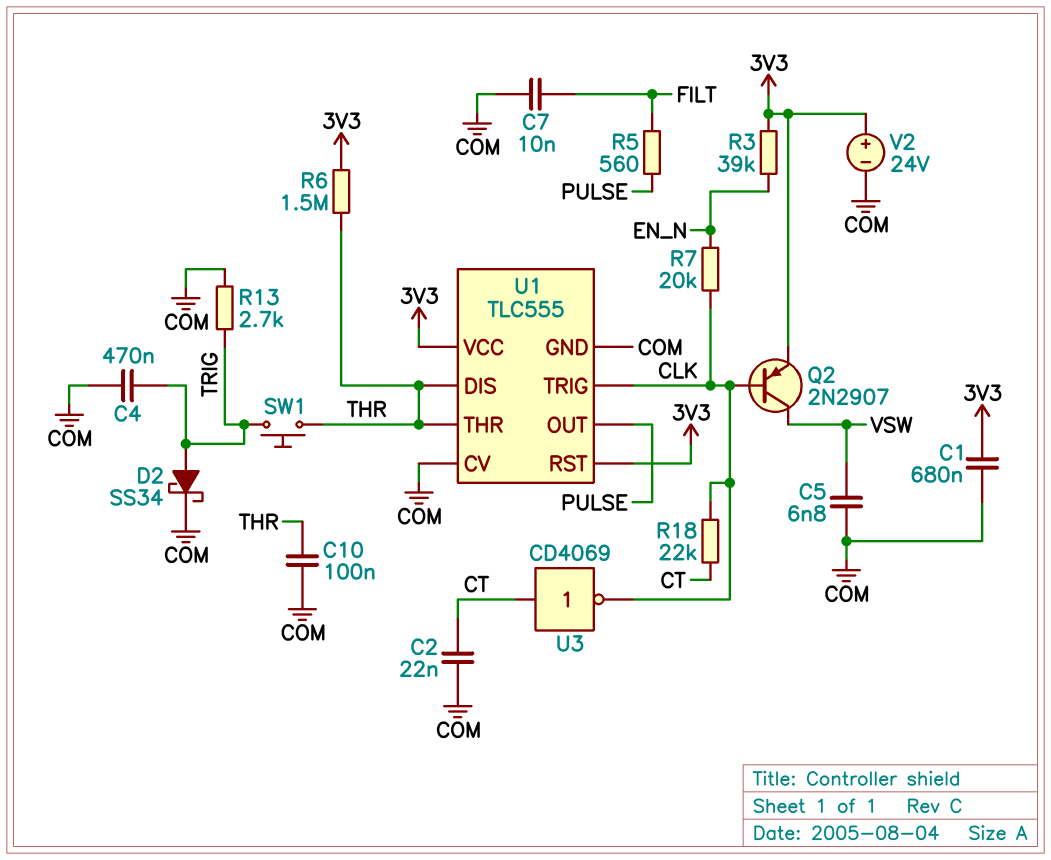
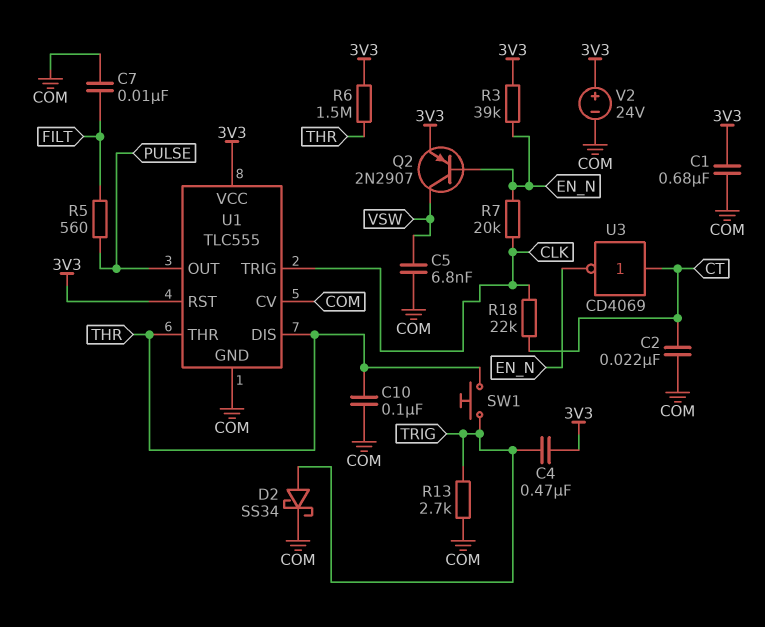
C4: 470nF (COM, TRIG) -> 470nF (3V3, TRIG)
Q2: PNP 2N2907 (B CLK, C VSW, E 3V3) -> PNP 2N2907 (B EN_N, C VSW, E 3V3)
U3: NOT CD4069 (in CT, out CLK) -> NOT CD4069 (in CT, out EN_N)

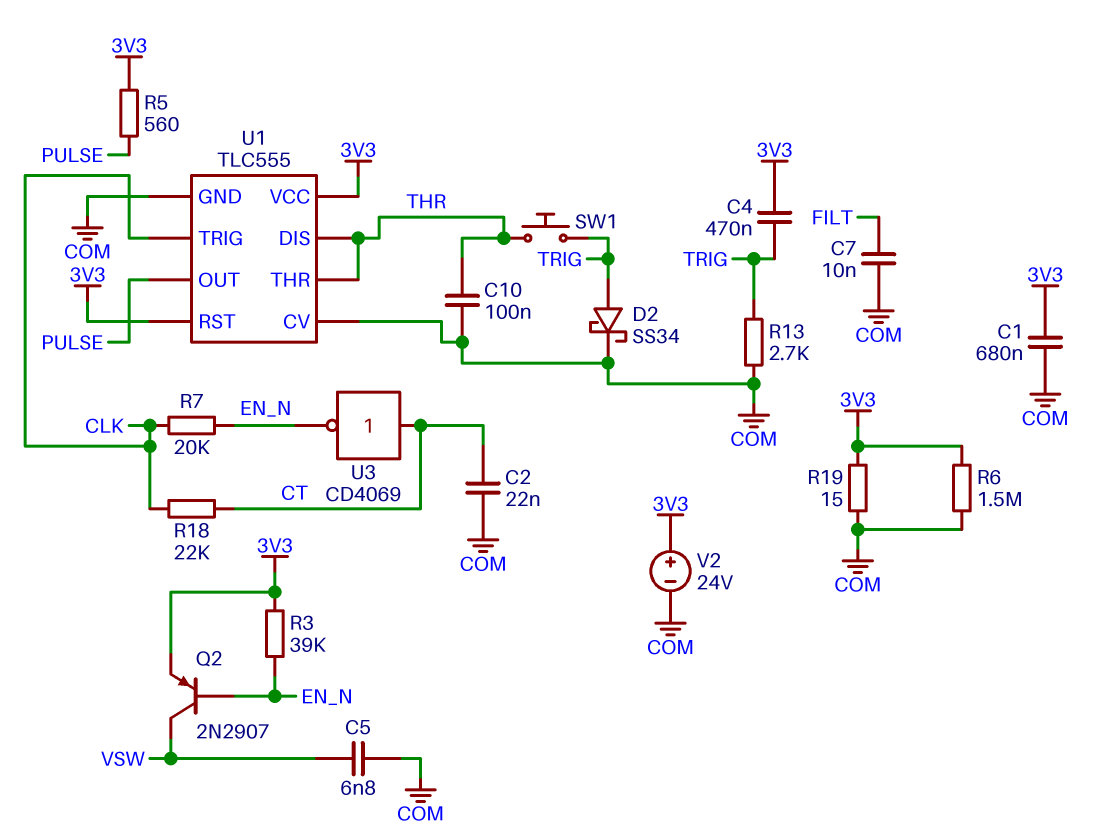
R5: 560 (FILT, PULSE) -> 560 (3V3, PULSE)
R6: 1.5M (3V3, THR) -> 1.5M (3V3, COM)
R19: none -> 15 (3V3, COM)

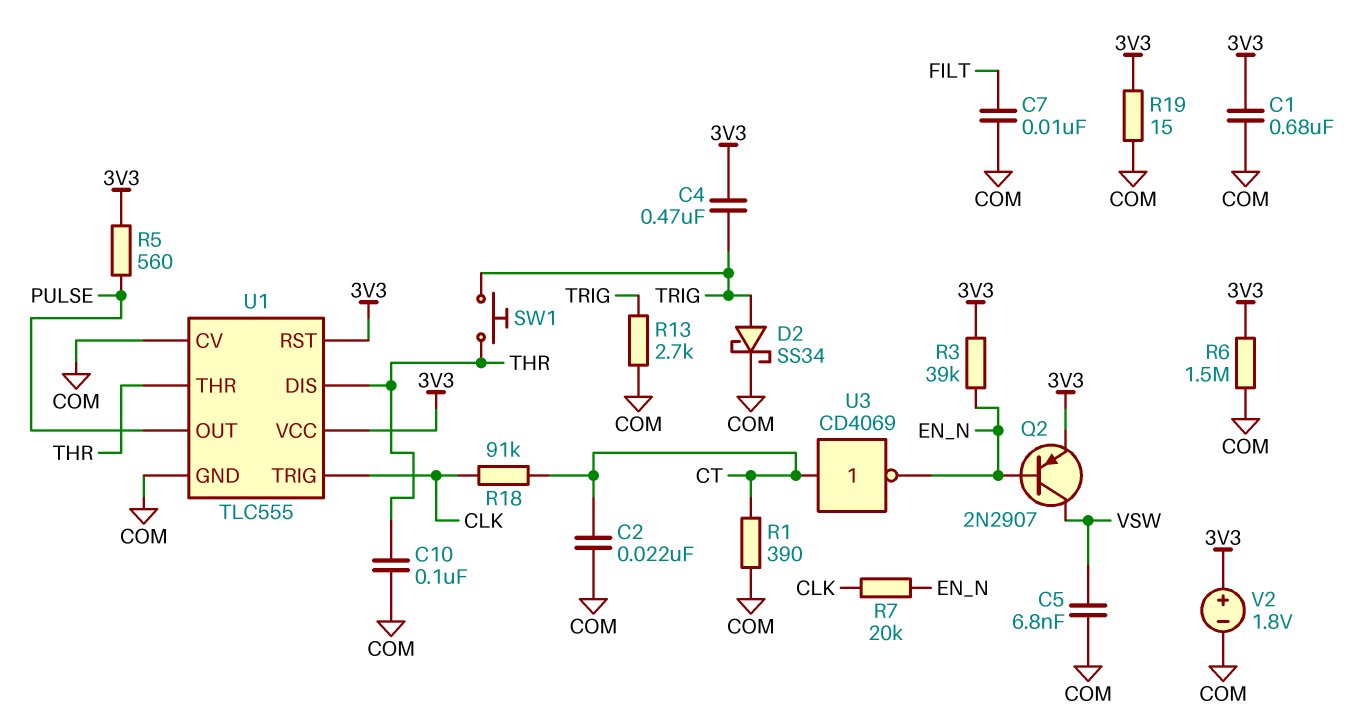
R1: none -> 390 (COM, CT)
R18: 22k (CLK, CT) -> 91k (CLK, CT)
V2: 24V (plus 3V3, minus COM) -> 1.8V (plus 3V3, minus COM)

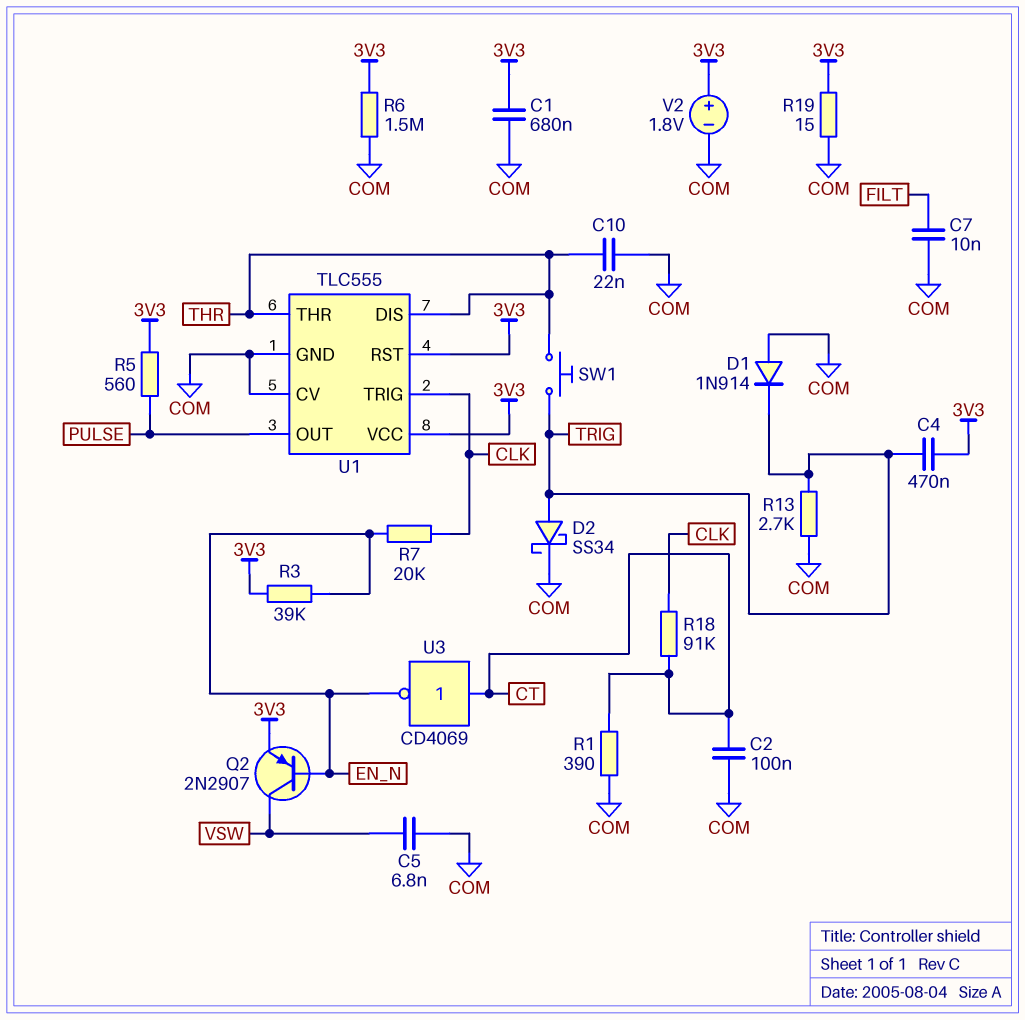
C2: 22nF (COM, CT) -> 100nF (COM, CT)
C10: 100nF (COM, THR) -> 22nF (COM, THR)
D1: none -> diode 1N914 (A COM, K TRIG)

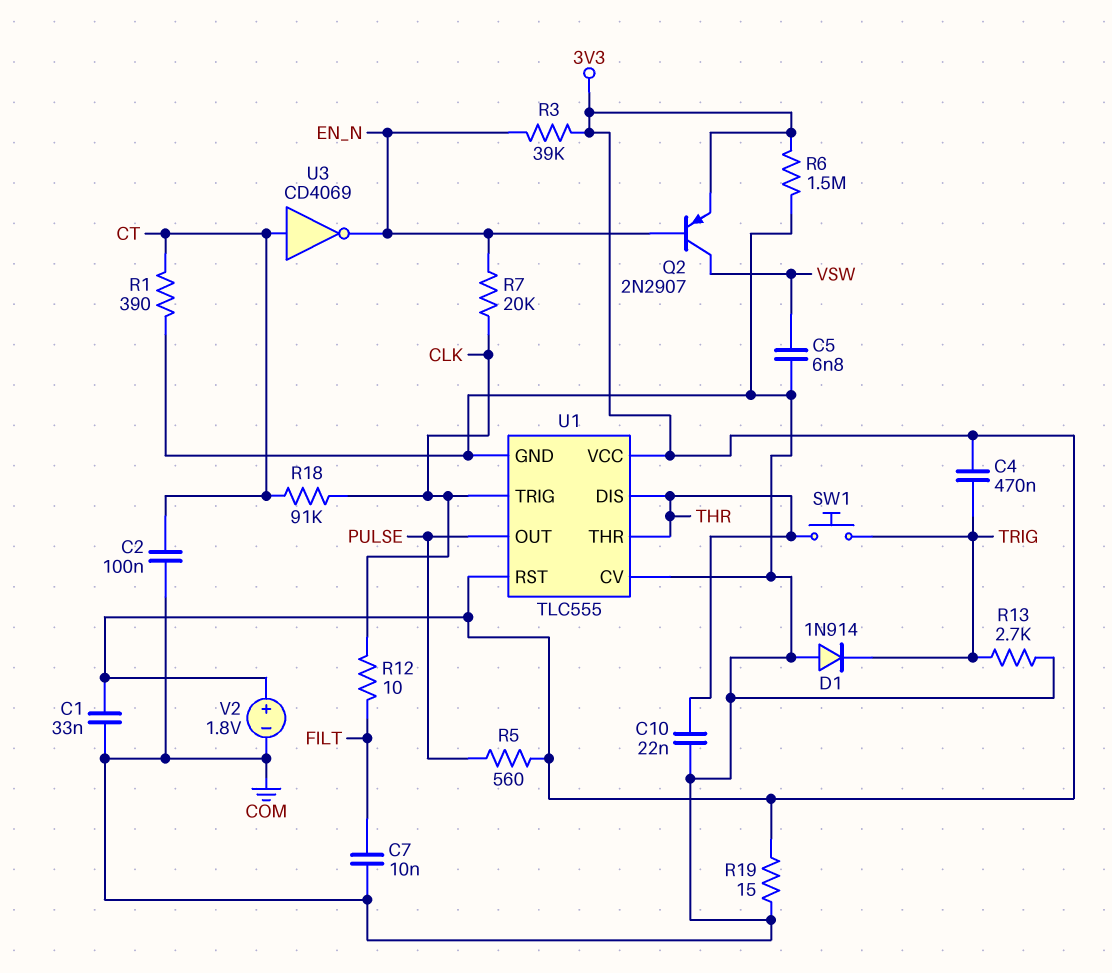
C1: 680nF (3V3, COM) -> 33nF (3V3, COM)
D2: schottky SS34 (A TRIG, K COM) -> none
R12: none -> 10 (CLK, FILT)

